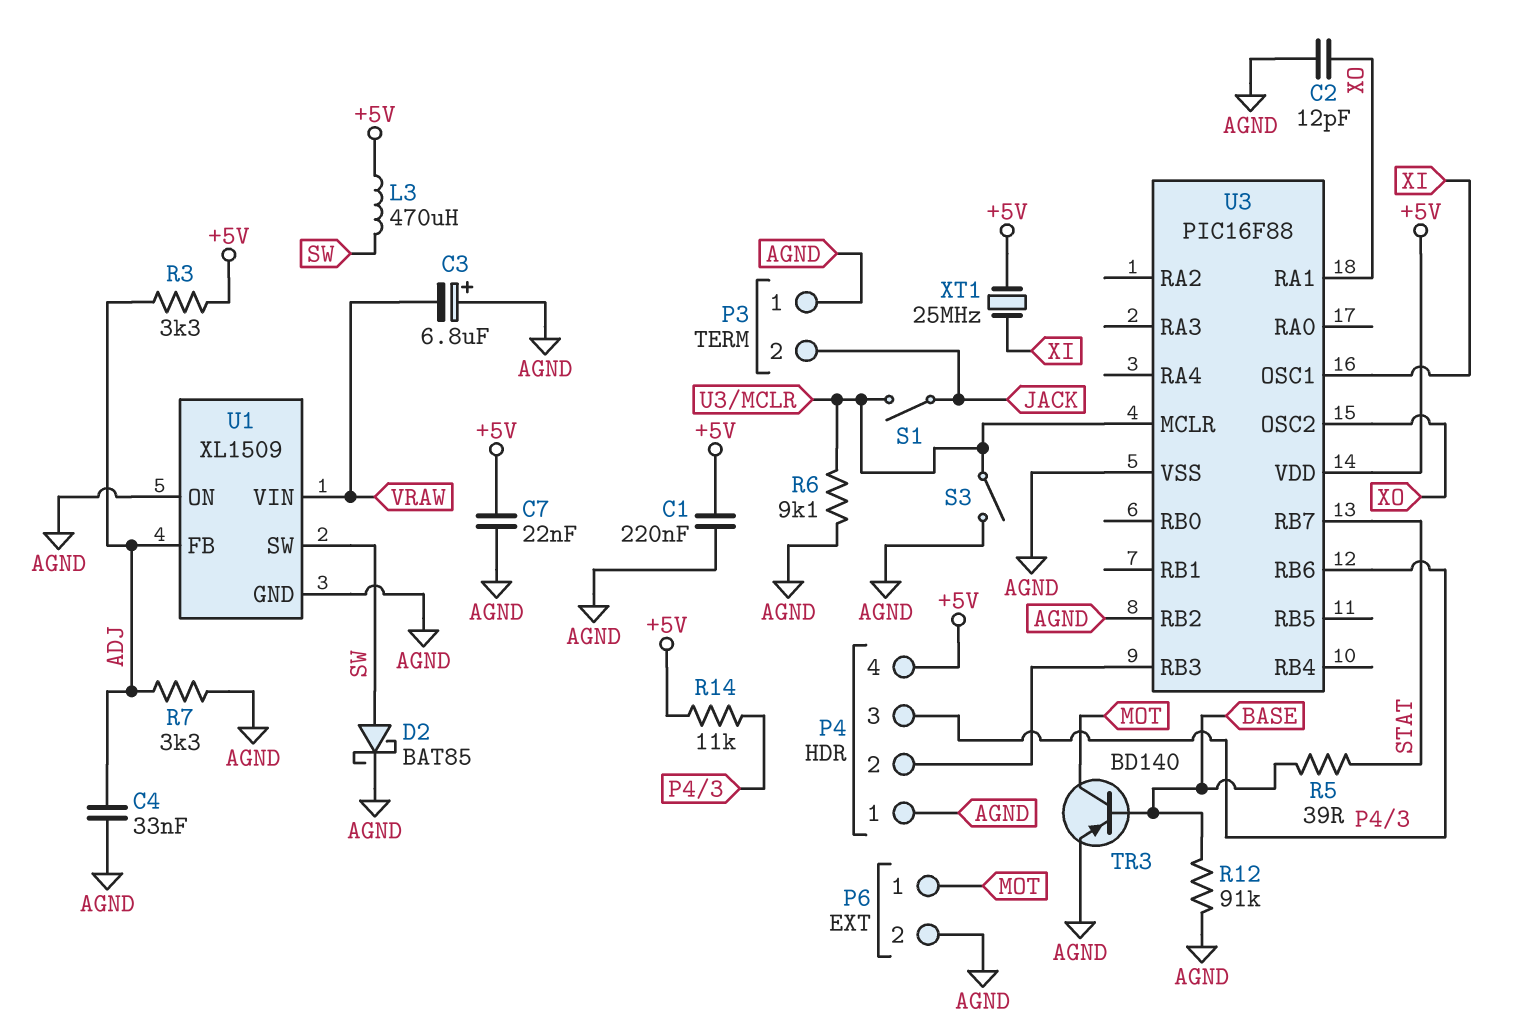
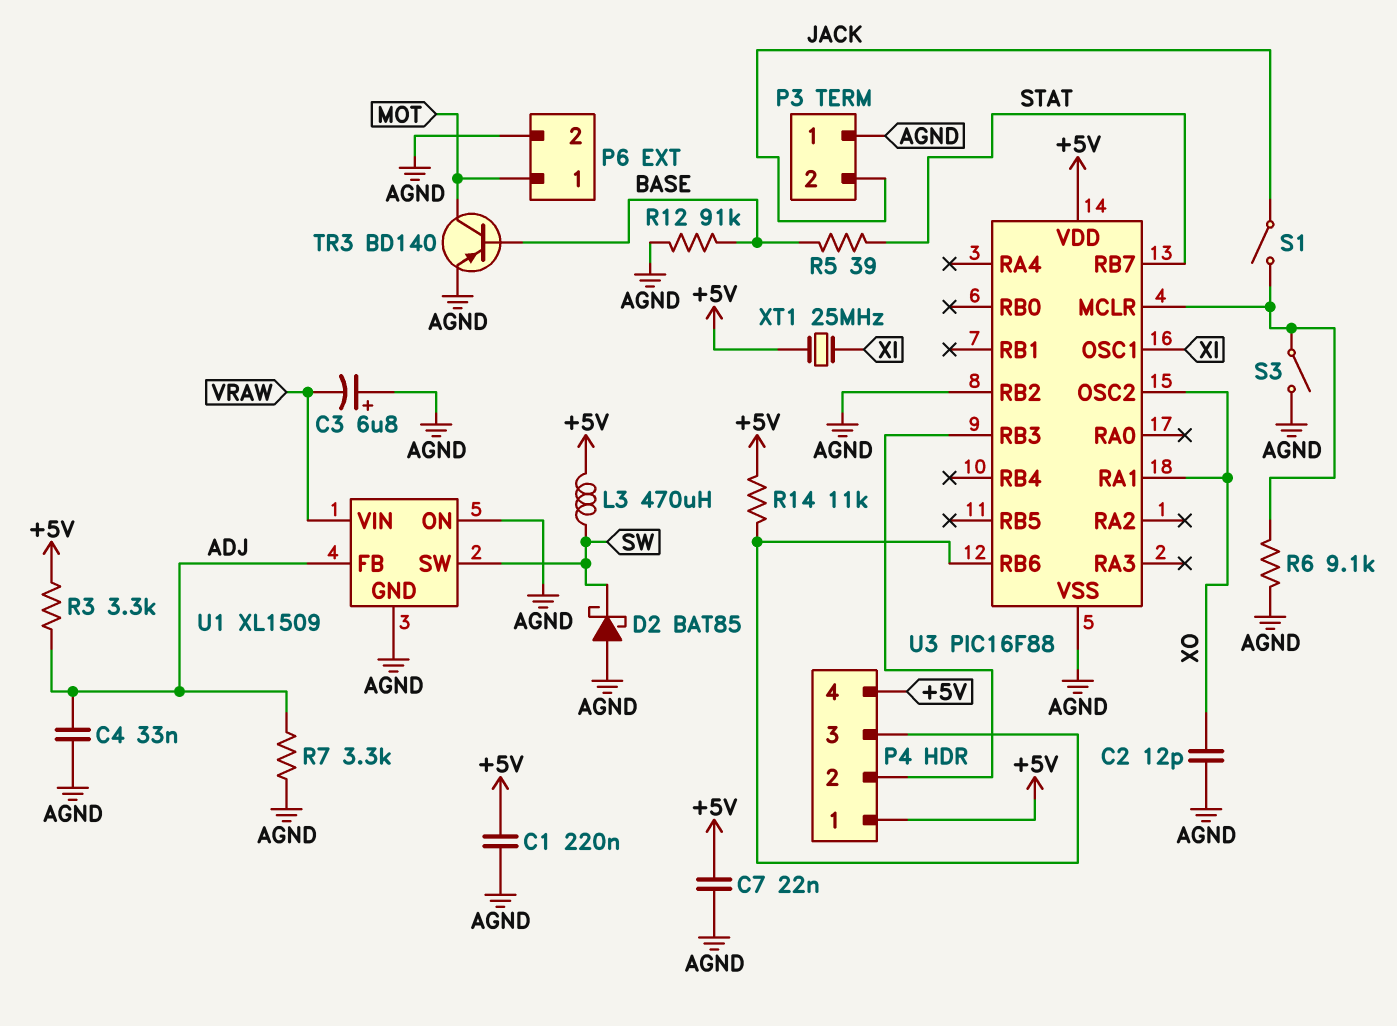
D2: schottky BAT85 (A SW, K AGND) -> schottky BAT85 (A AGND, K SW)
P4 pin 1: AGND -> +5V

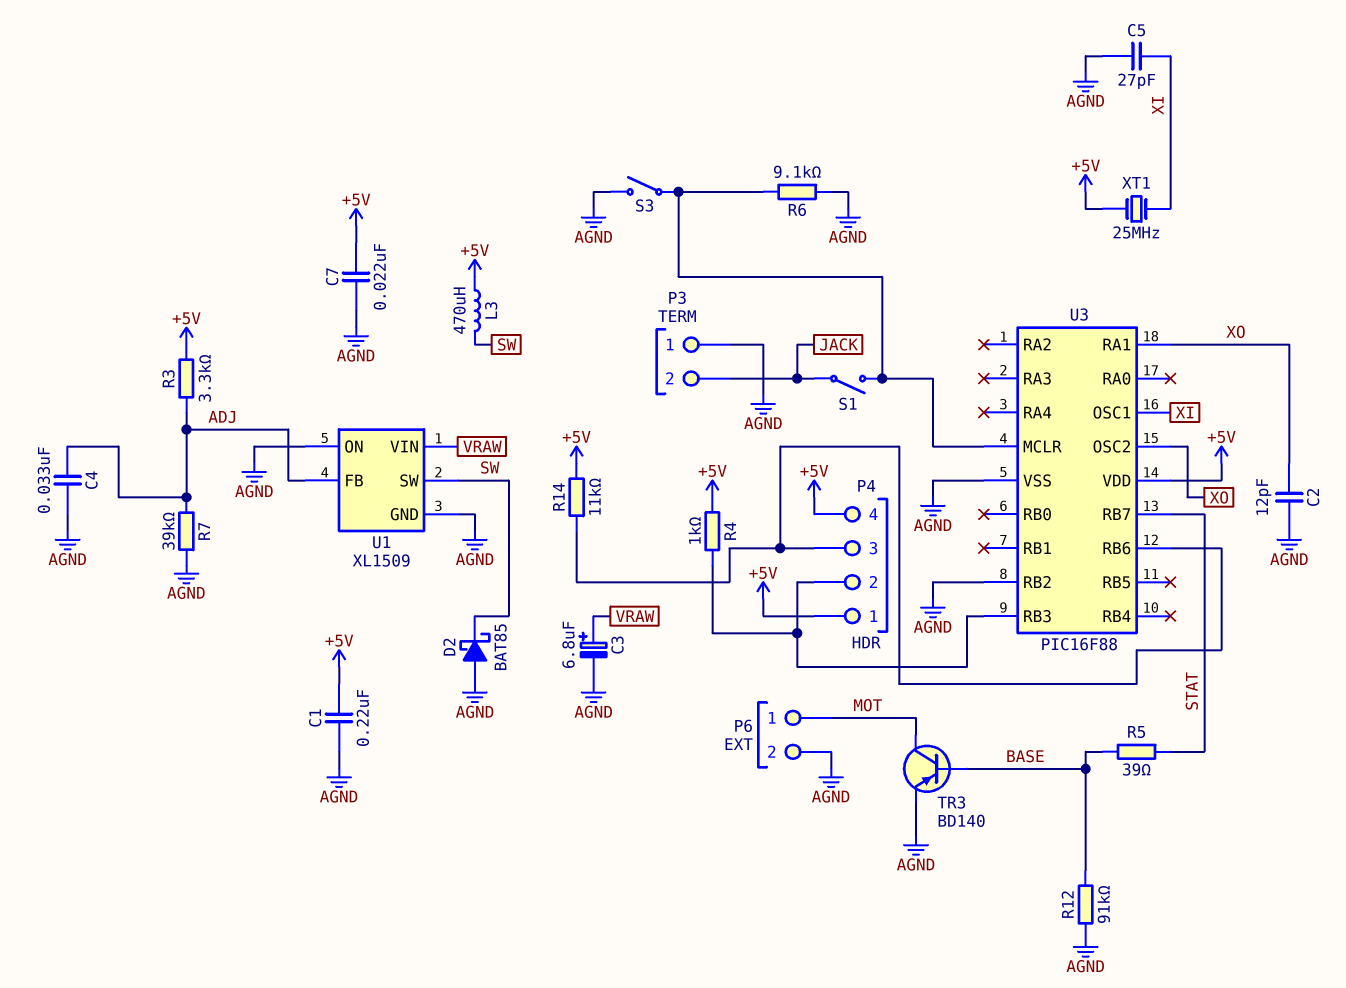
C3: 6.8uF (plus AGND, minus VRAW) -> 6.8uF (plus VRAW, minus AGND)
C5: none -> 27pF (AGND, XI)
R4: none -> 1k (+5V, P4/2)
R7: 3.3k (ADJ, AGND) -> 39k (ADJ, AGND)

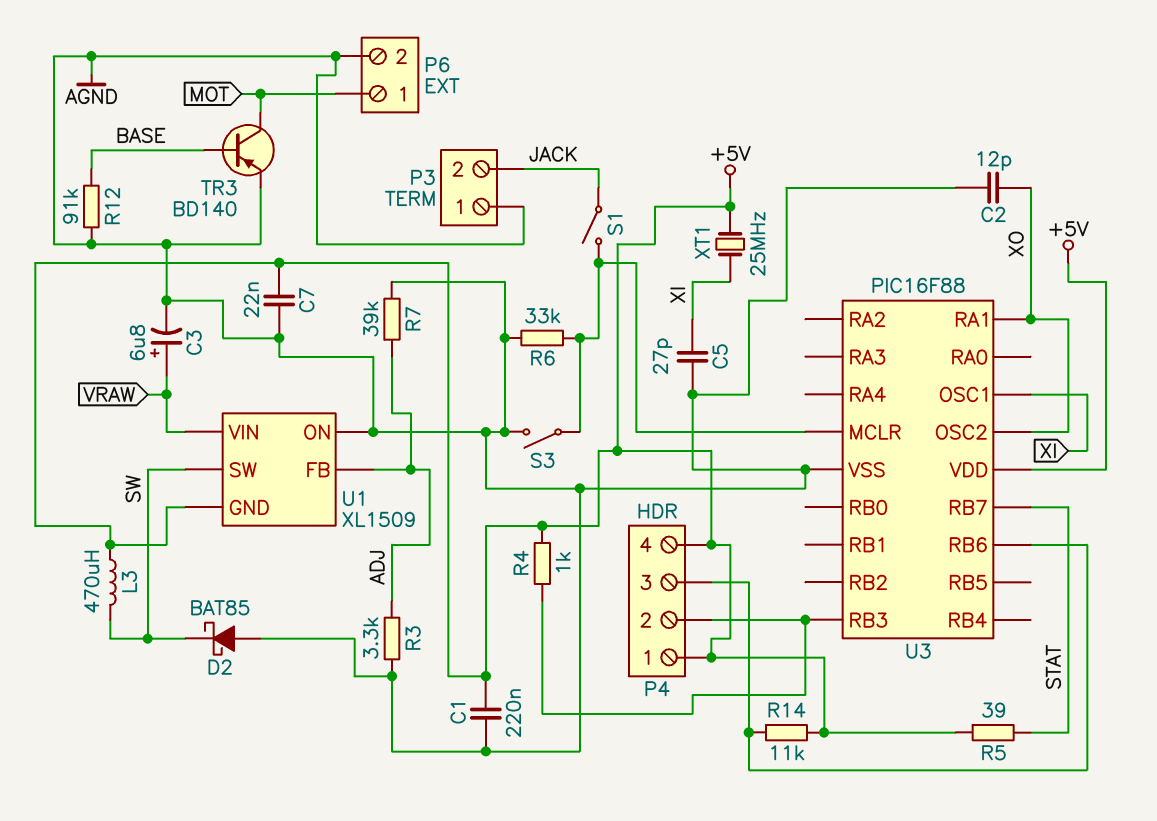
C4: 33nF (ADJ, AGND) -> none
R3: 3.3k (+5V, ADJ) -> 3.3k (ADJ, AGND)
R5: 39 (BASE, STAT) -> 39 (+5V, STAT)
R6: 9.1k (AGND, U3/MCLR) -> 33k (AGND, U3/MCLR)
U1 pin GND: AGND -> +5V
U3 pin RB2: AGND -> none

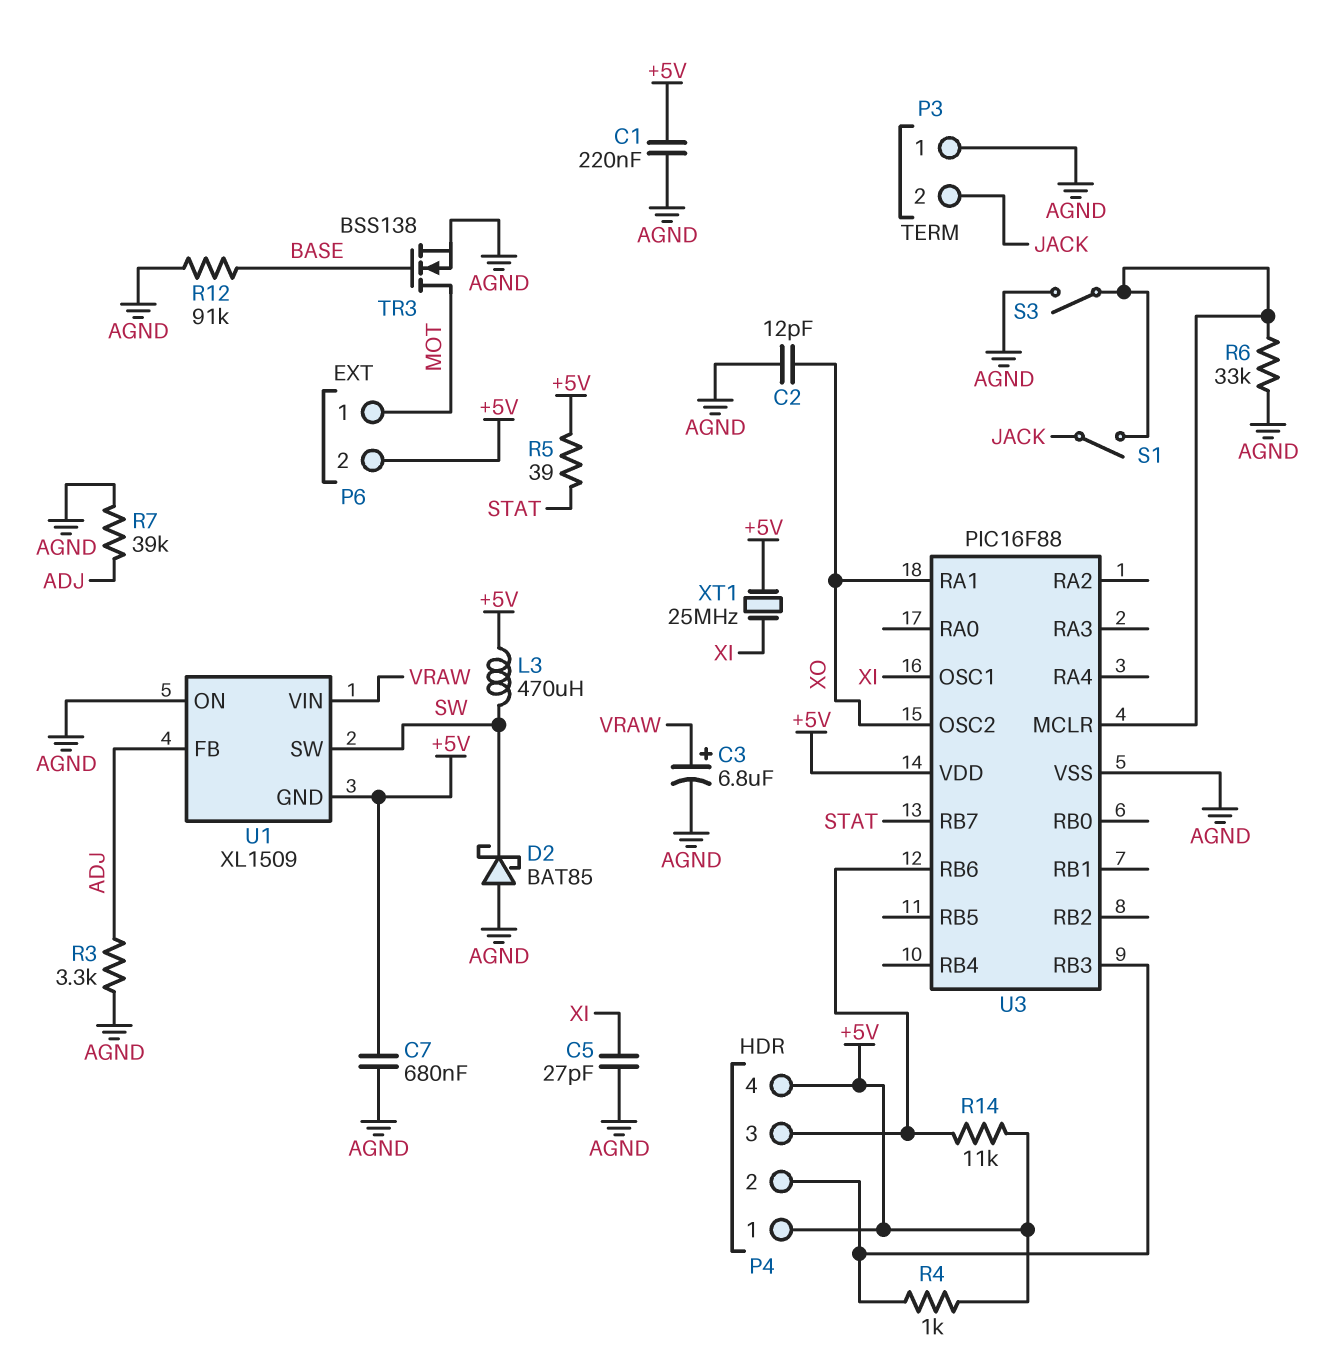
C7: 22nF (+5V, AGND) -> 680nF (+5V, AGND)
P6 pin 2: AGND -> +5V
TR3: PNP BD140 (B BASE, C MOT, E AGND) -> NMOS BSS138 (G BASE, D MOT, S AGND)

